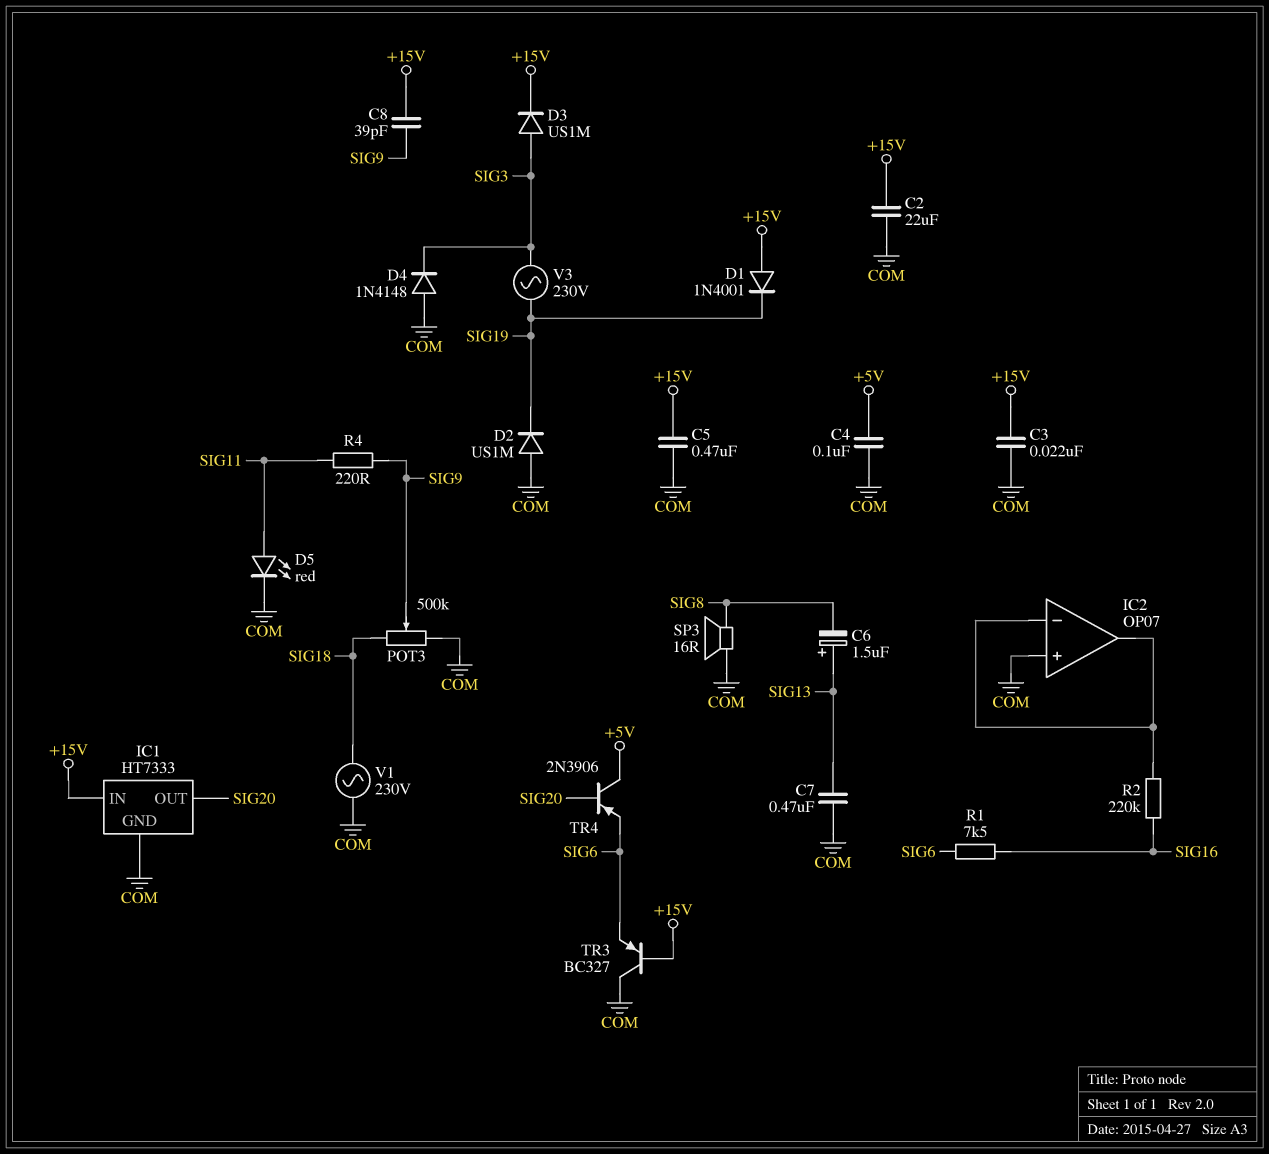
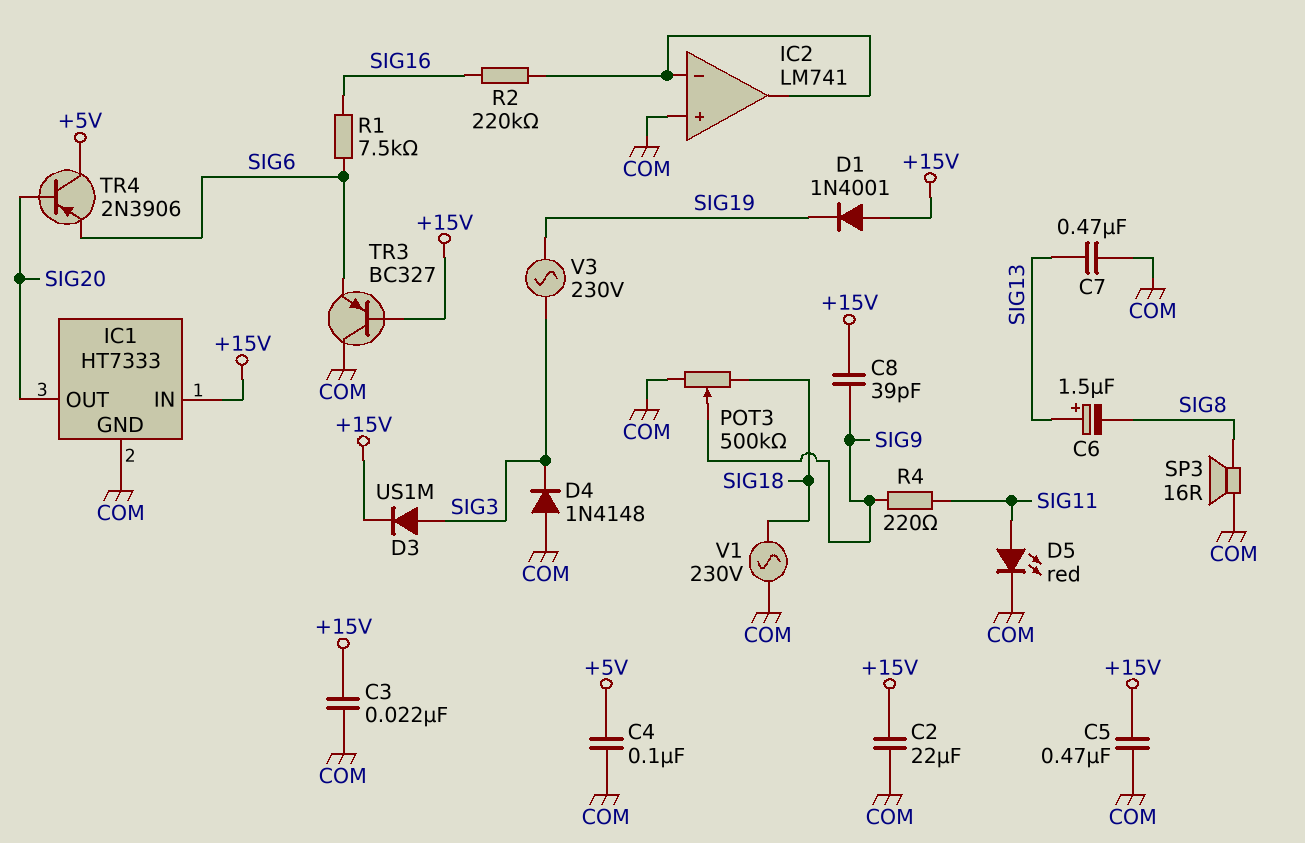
D2: diode US1M (A COM, K SIG19) -> none
IC2: OP07 -> LM741

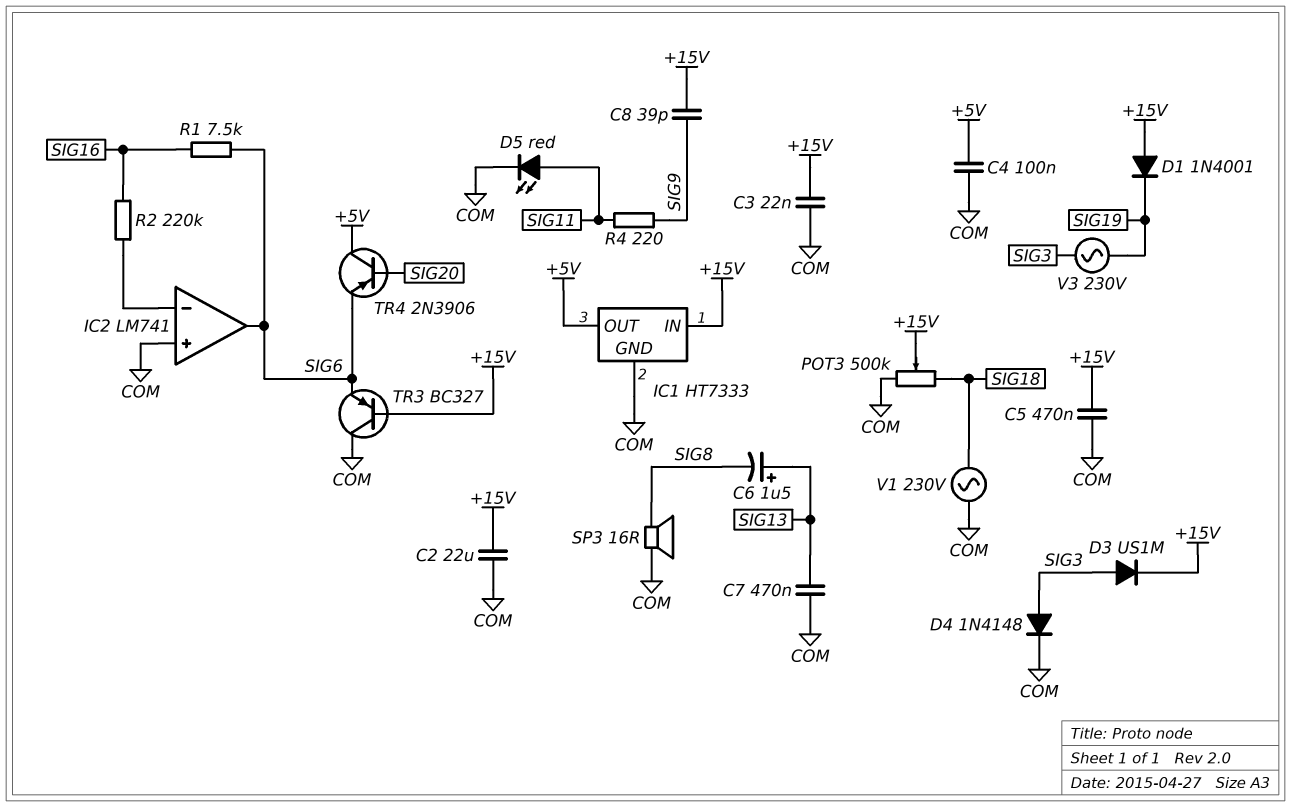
D4: diode 1N4148 (A COM, K SIG3) -> diode 1N4148 (A SIG3, K COM)
IC1 pin OUT: SIG20 -> +5V
IC2 pin out: IC2/in- -> SIG6
POT3: 500k (COM, SIG18, wiper SIG9) -> 500k (COM, SIG18, wiper +15V)

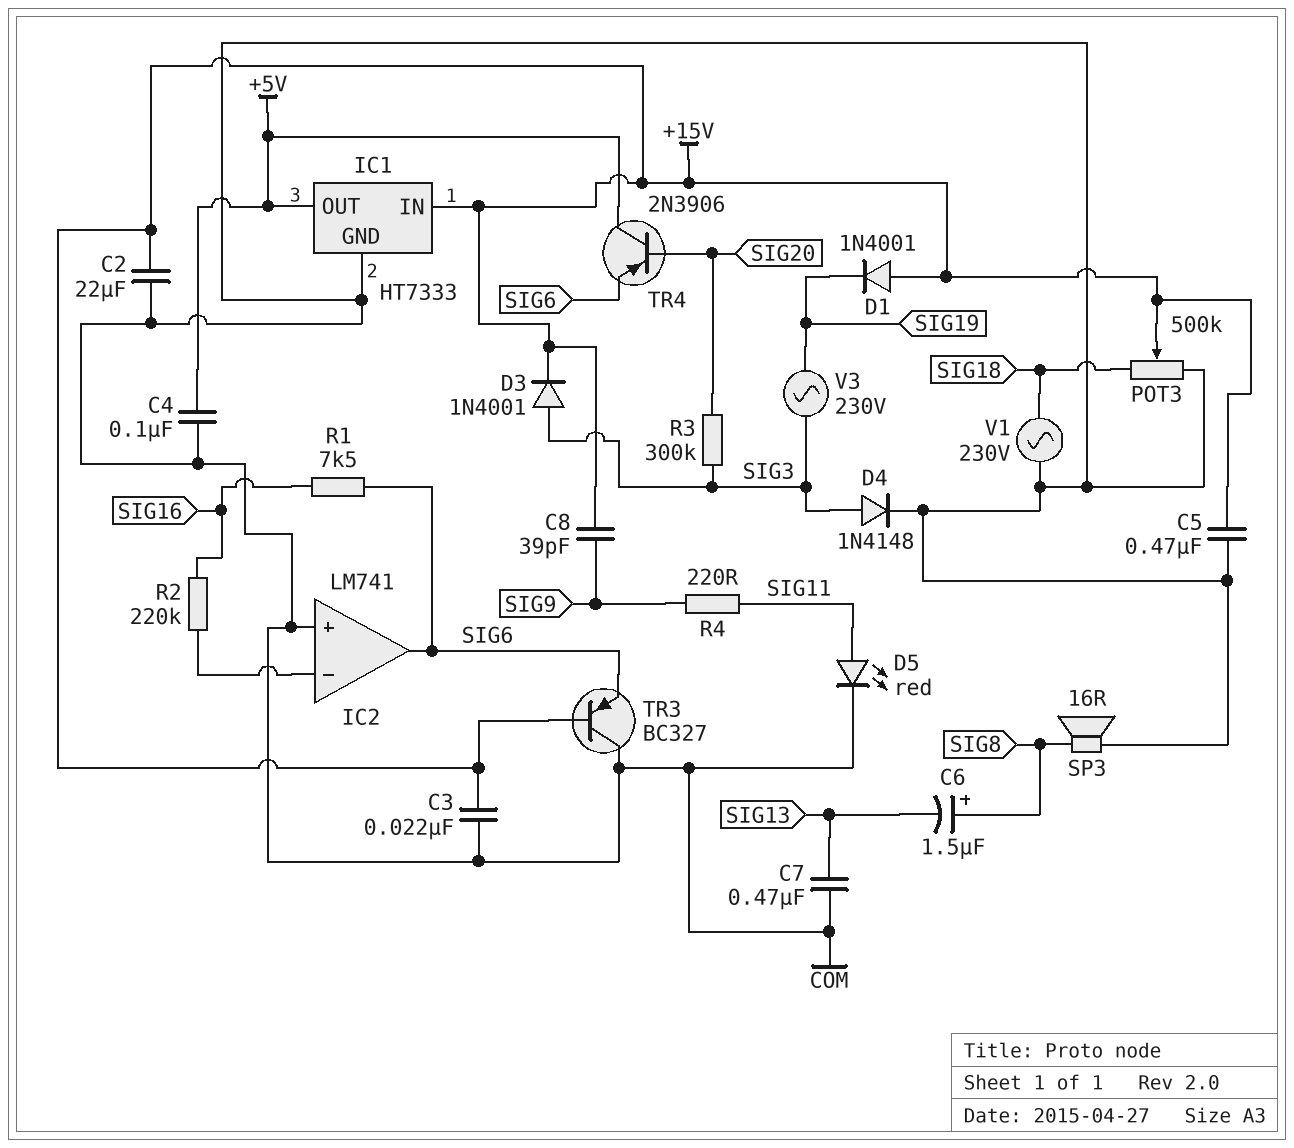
C6: 1.5uF (plus SIG13, minus SIG8) -> 1.5uF (plus SIG8, minus SIG13)
D3: diode US1M (A SIG3, K +15V) -> diode 1N4001 (A SIG3, K +15V)
R3: none -> 300k (SIG3, SIG20)

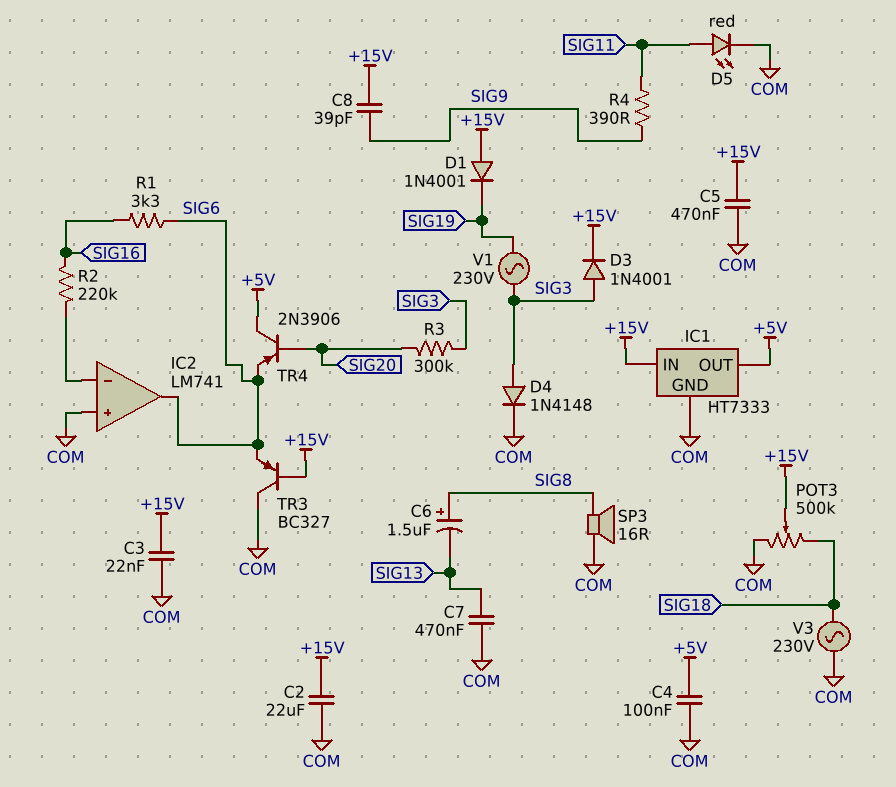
R1: 7.5k (SIG6, SIG16) -> 3.3k (SIG6, SIG16)
R4: 220 (SIG9, SIG11) -> 390 (SIG9, SIG11)
V1: AC 230V (COM, SIG18) -> AC 230V (SIG3, SIG19)
V3: AC 230V (SIG3, SIG19) -> AC 230V (COM, SIG18)

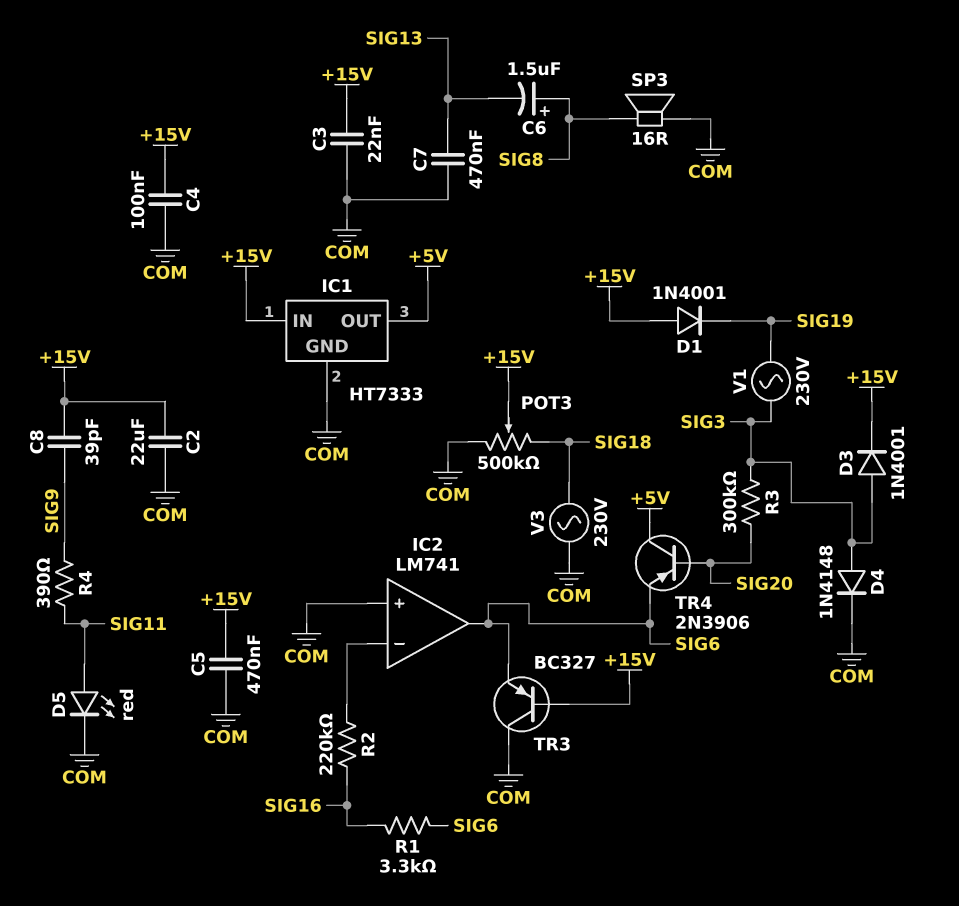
C4: 100nF (+5V, COM) -> 100nF (+15V, COM)

